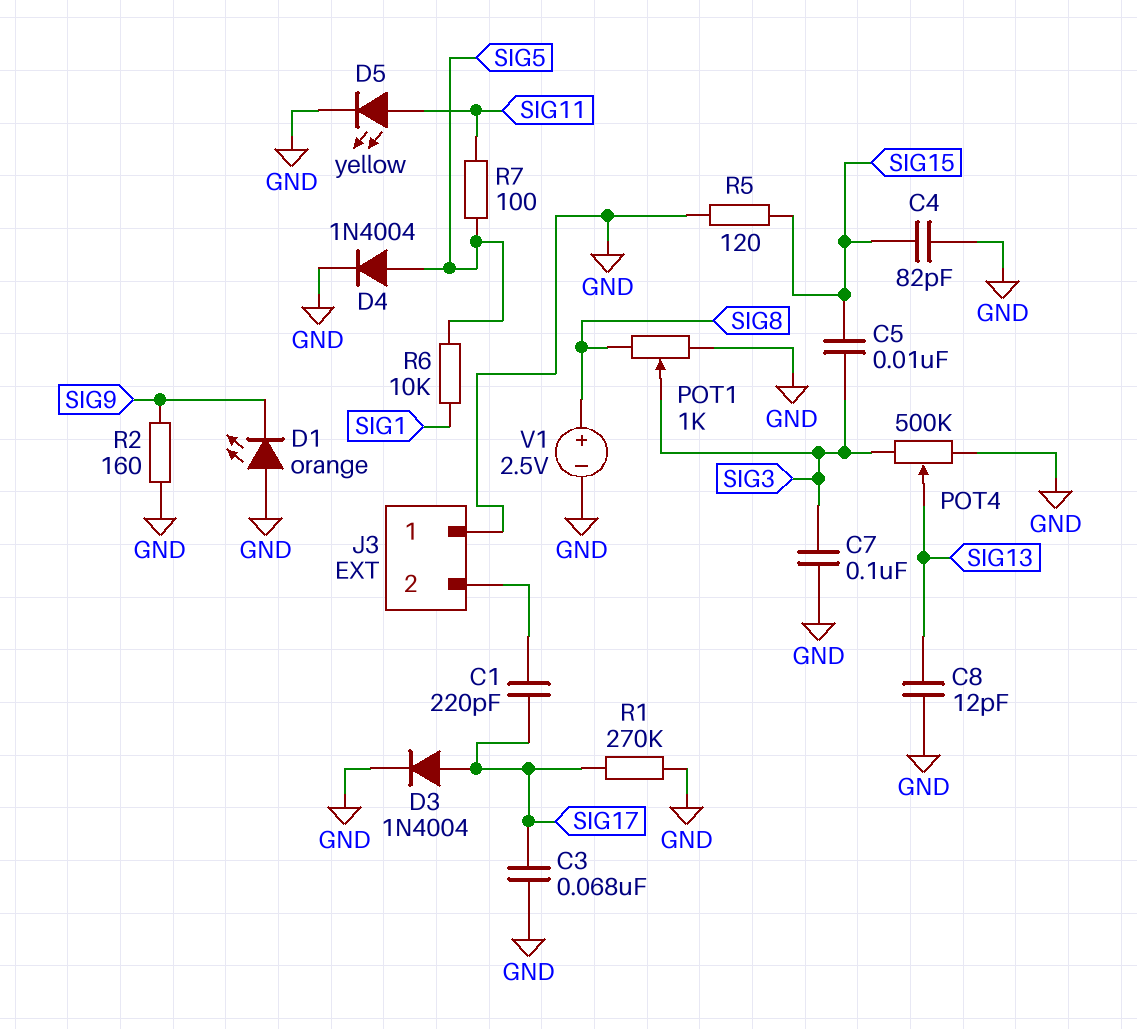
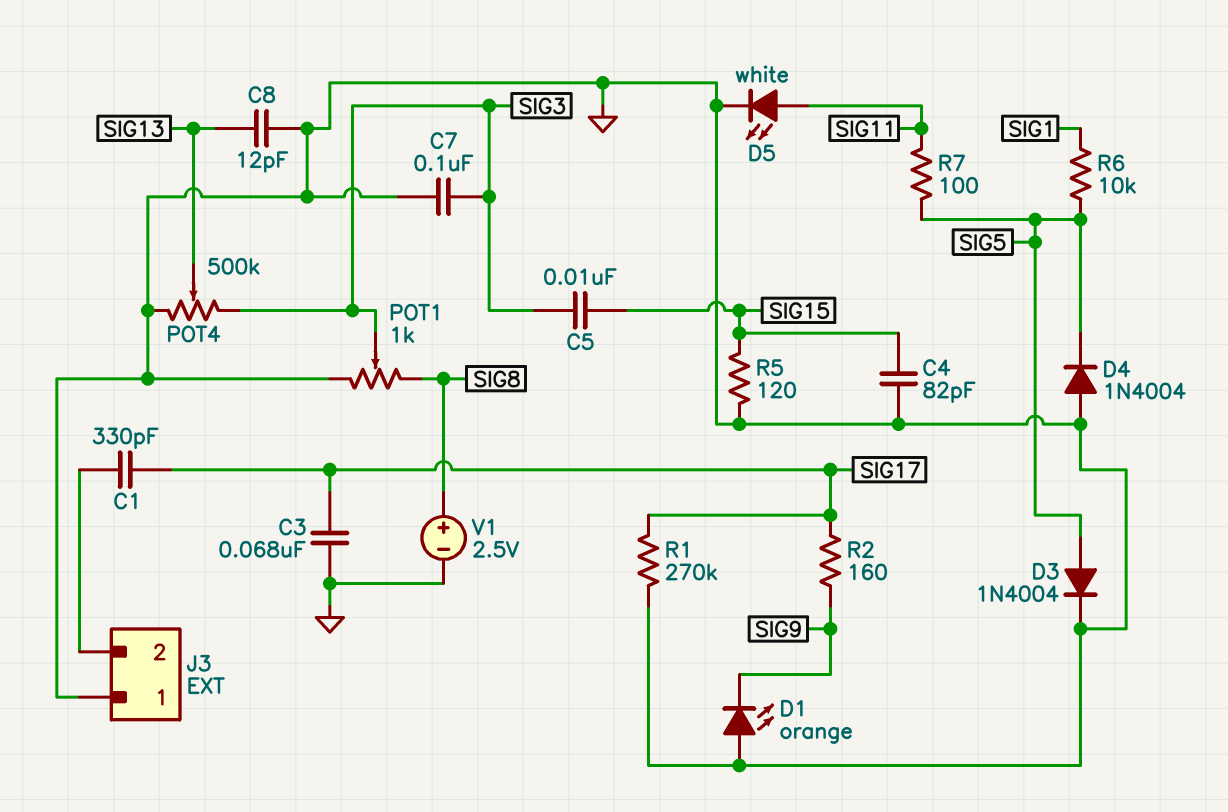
C1: 220pF (J3/2, SIG17) -> 330pF (J3/2, SIG17)
D3: diode 1N4004 (A SIG17, K GND) -> diode 1N4004 (A SIG5, K GND)
D4: diode 1N4004 (A SIG5, K GND) -> diode 1N4004 (A GND, K SIG5)
D5: LED yellow (A SIG11, K GND) -> LED white (A SIG11, K GND)
R2: 160 (GND, SIG9) -> 160 (SIG9, SIG17)

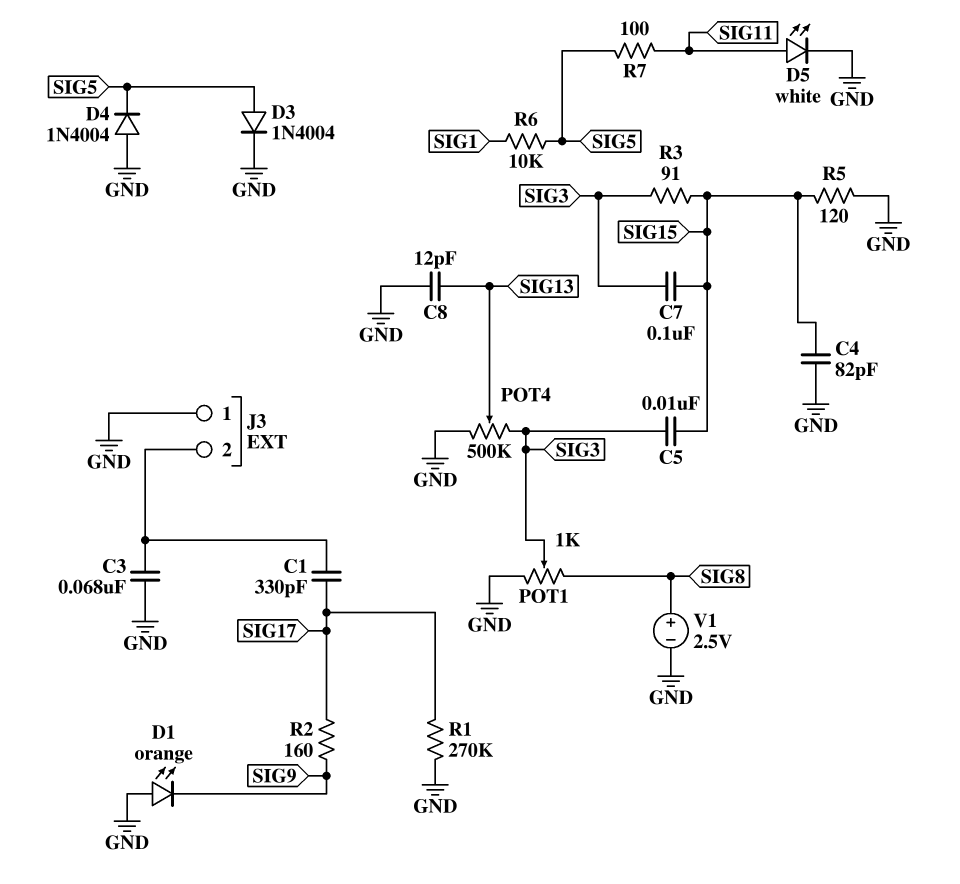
C3: 68nF (GND, SIG17) -> 68nF (GND, J3/2)
C7: 100nF (GND, SIG3) -> 100nF (SIG3, SIG15)
R3: none -> 91 (SIG3, SIG15)

